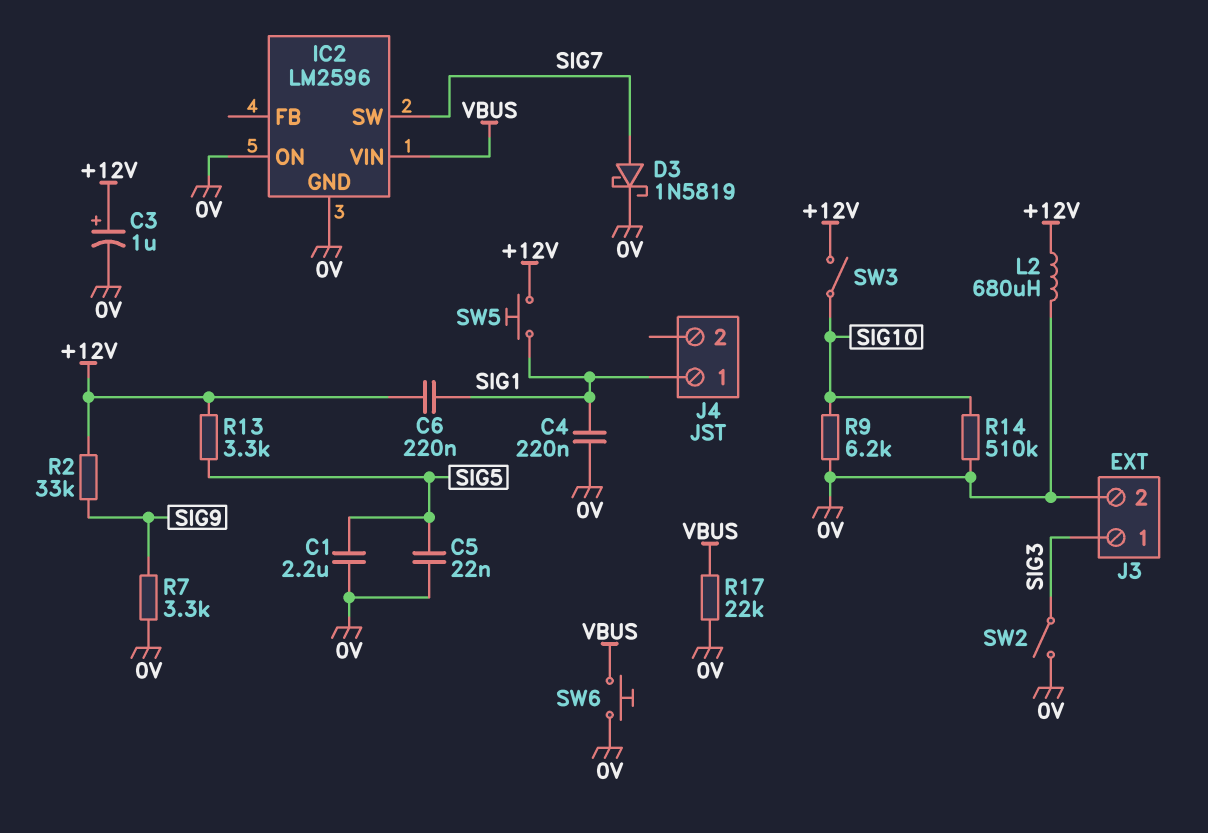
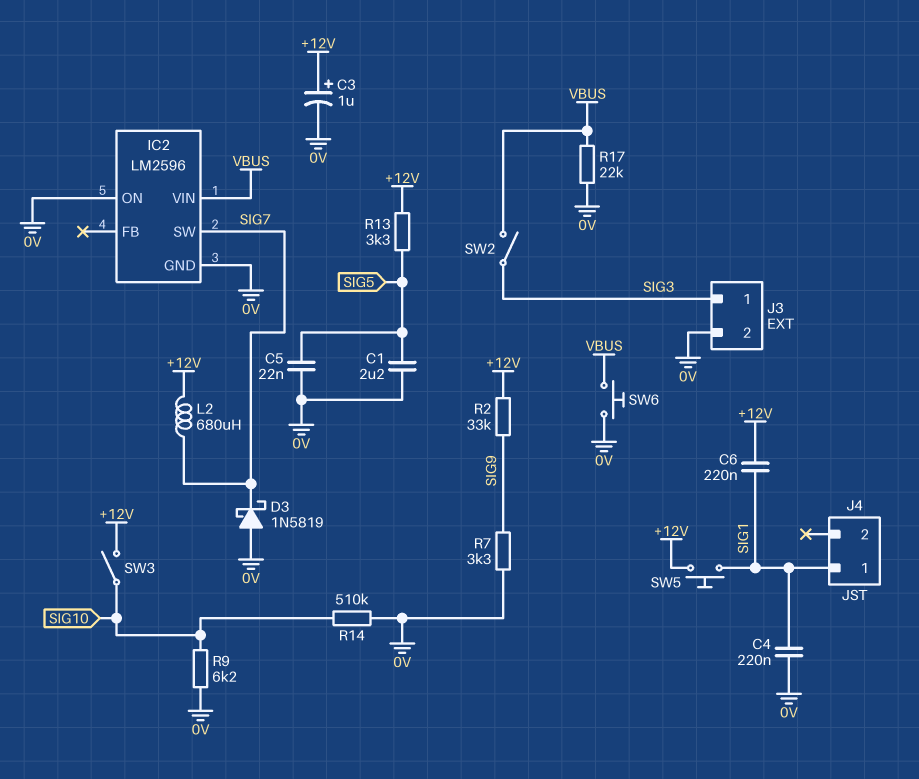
D3: schottky 1N5819 (A SIG7, K 0V) -> schottky 1N5819 (A 0V, K SIG7)
L2: 680uH (+12V, 0V) -> 680uH (+12V, SIG7)
SW2: switch (0V, SIG3) -> switch (SIG3, VBUS)

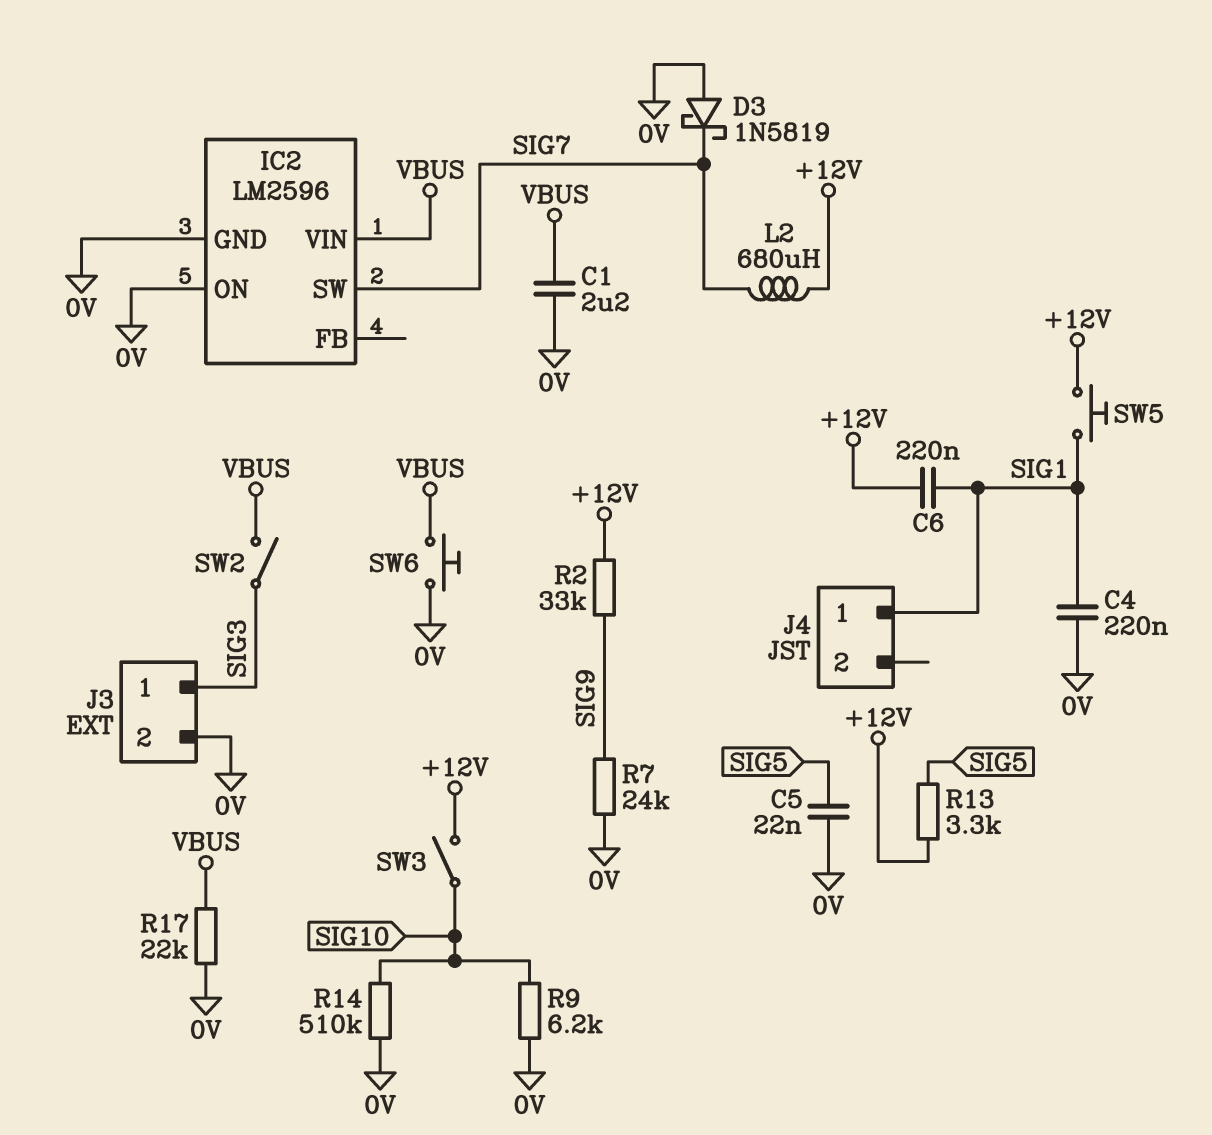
C1: 2.2uF (0V, SIG5) -> 2.2uF (0V, VBUS)
C3: 1uF (plus +12V, minus 0V) -> none
R7: 3.3k (0V, SIG9) -> 24k (0V, SIG9)

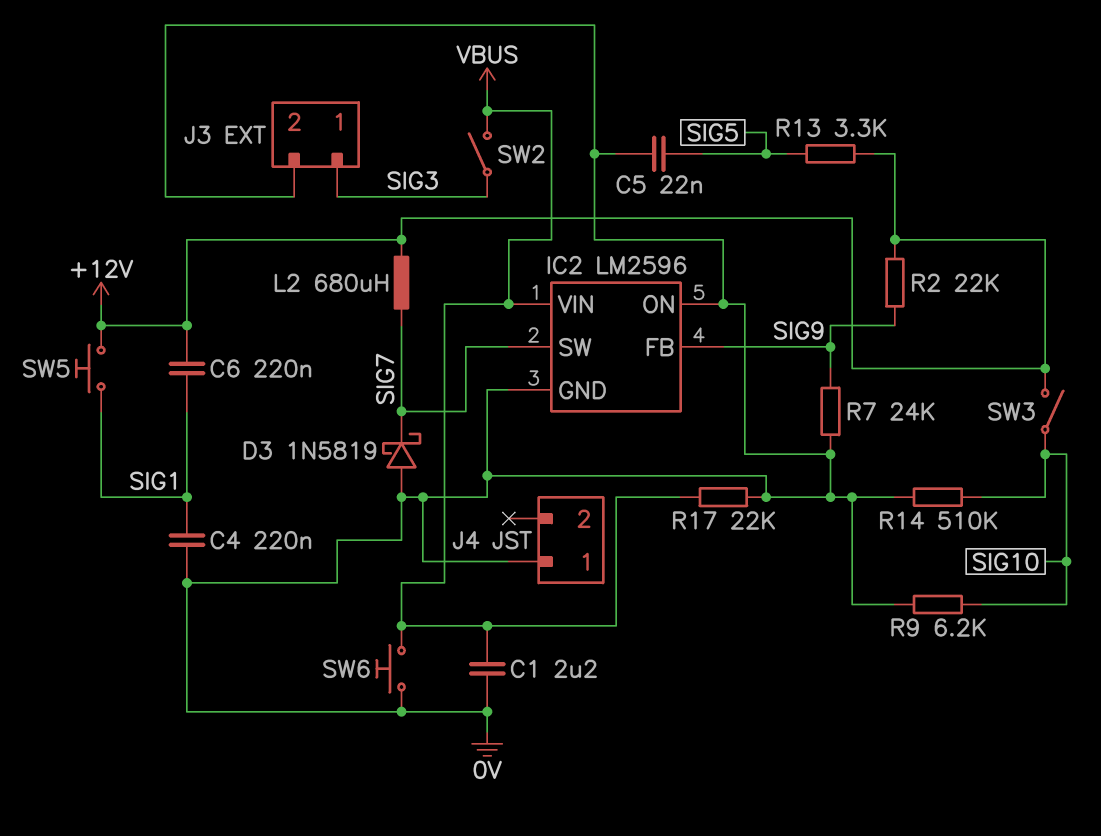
IC2 pin FB: none -> SIG9
J4 pin 1: SIG1 -> 0V
R2: 33k (+12V, SIG9) -> 22k (+12V, SIG9)

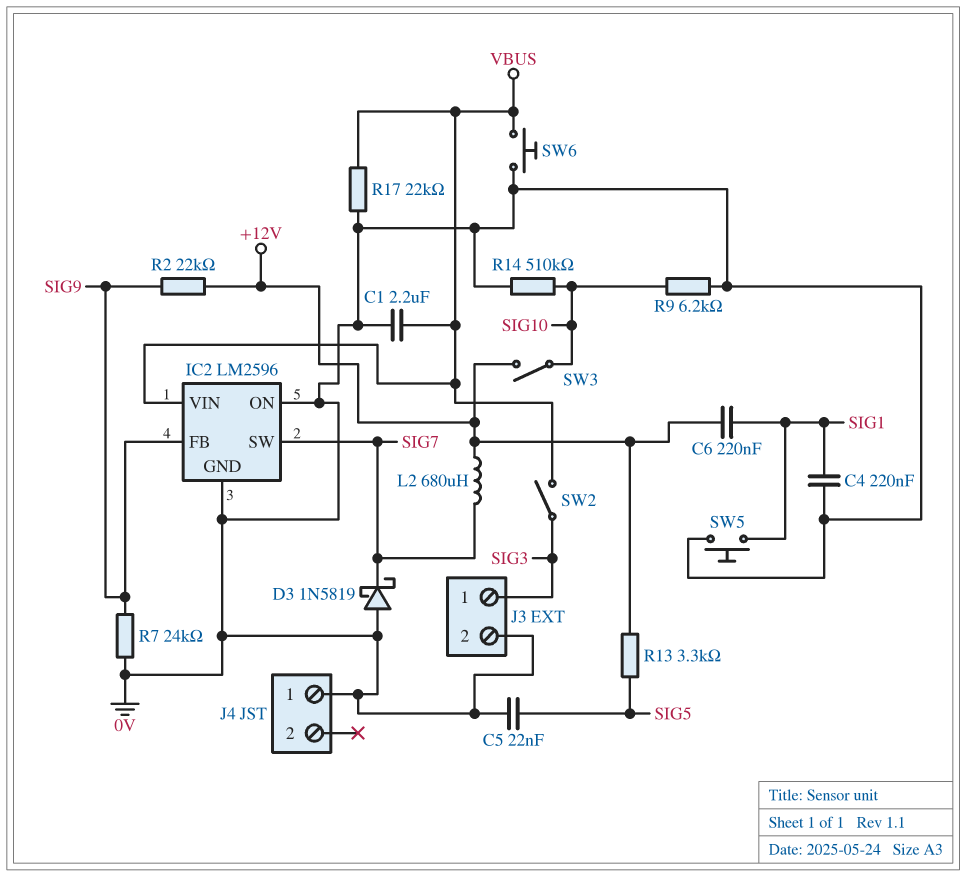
SW5: button (+12V, SIG1) -> button (0V, SIG1)

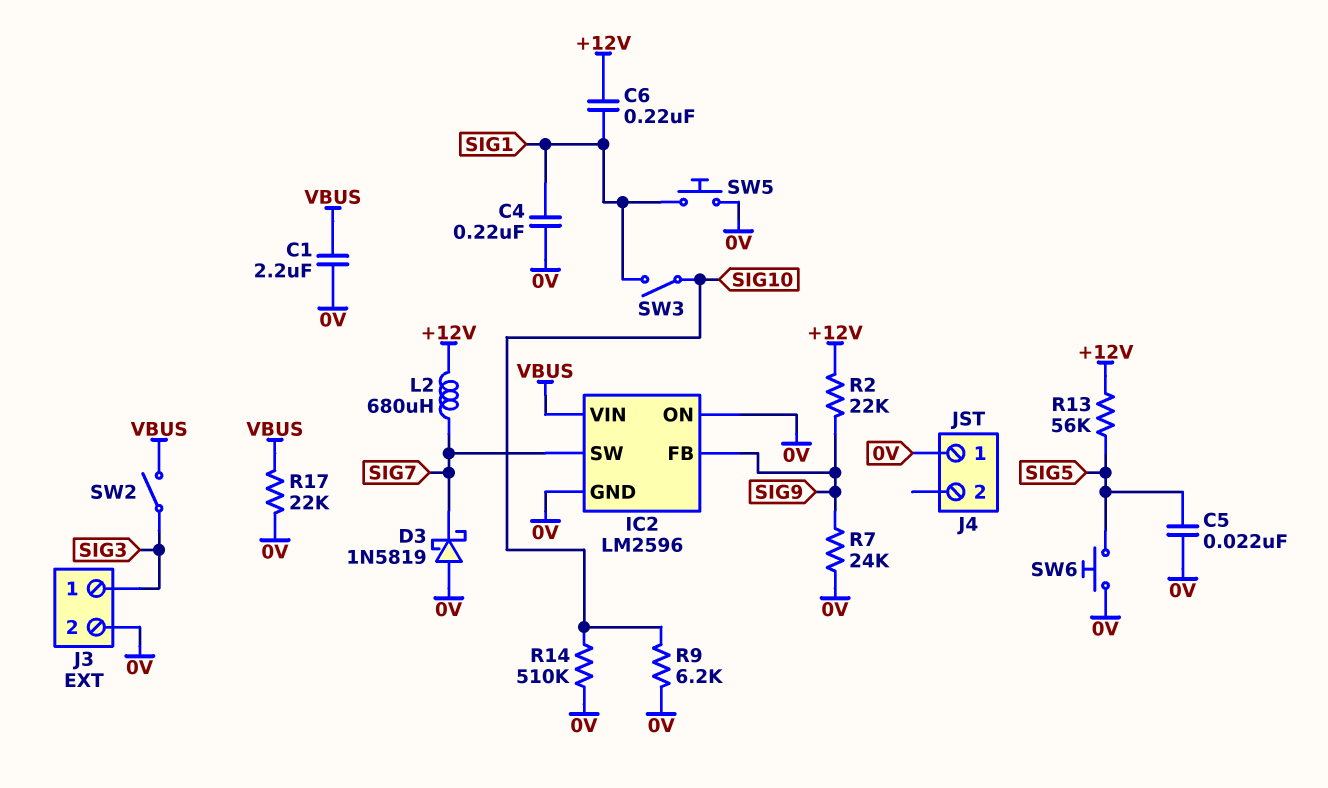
R13: 3.3k (+12V, SIG5) -> 56k (+12V, SIG5)
SW3: switch (+12V, SIG10) -> switch (SIG1, SIG10)
SW6: button (0V, VBUS) -> button (0V, SIG5)

